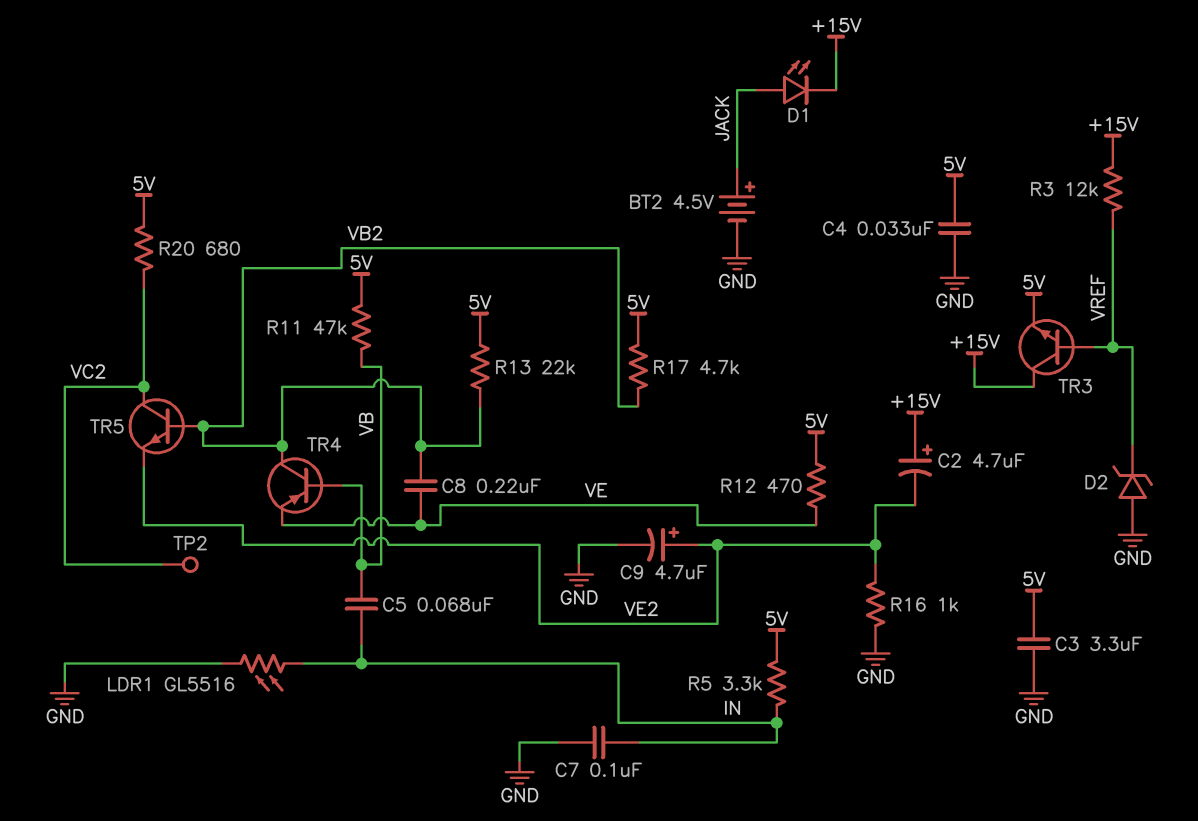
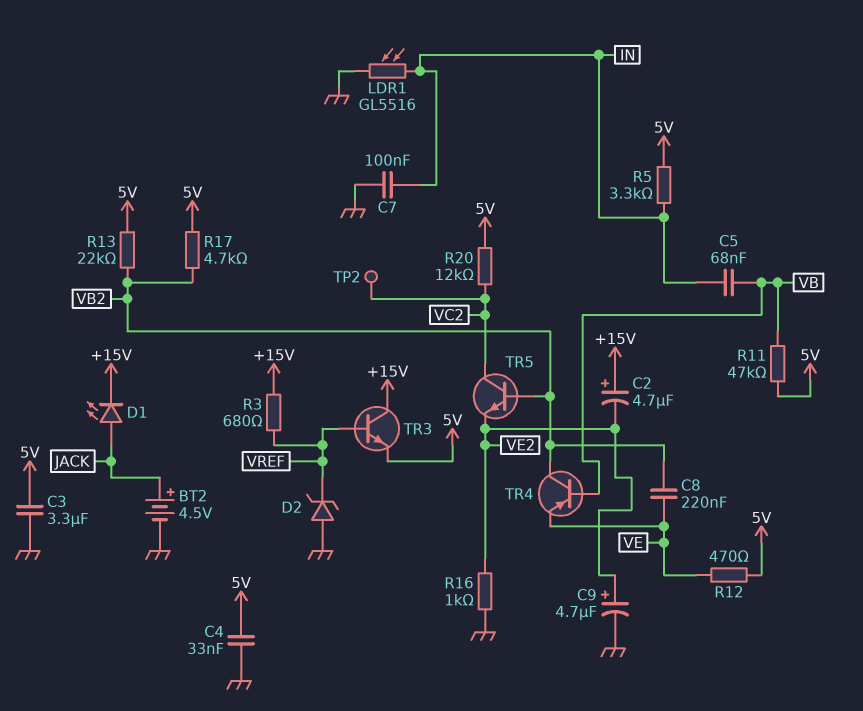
R3: 12k (+15V, VREF) -> 680 (+15V, VREF)
R20: 680 (5V, VC2) -> 12k (5V, VC2)

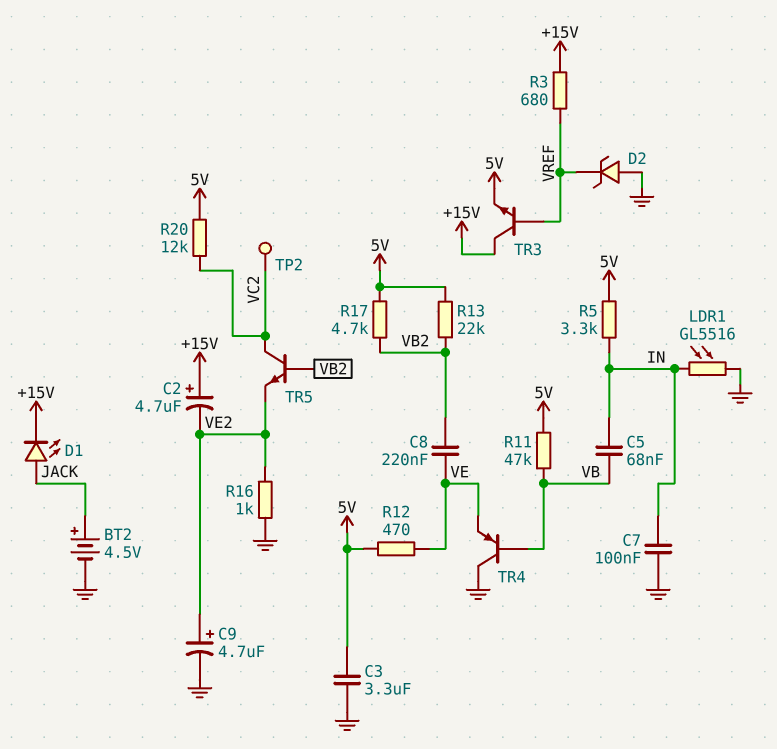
C4: 33nF (5V, GND) -> none
TR4: PNP (B VB, C VB2, E VE) -> PNP (B VB, C GND, E VE)

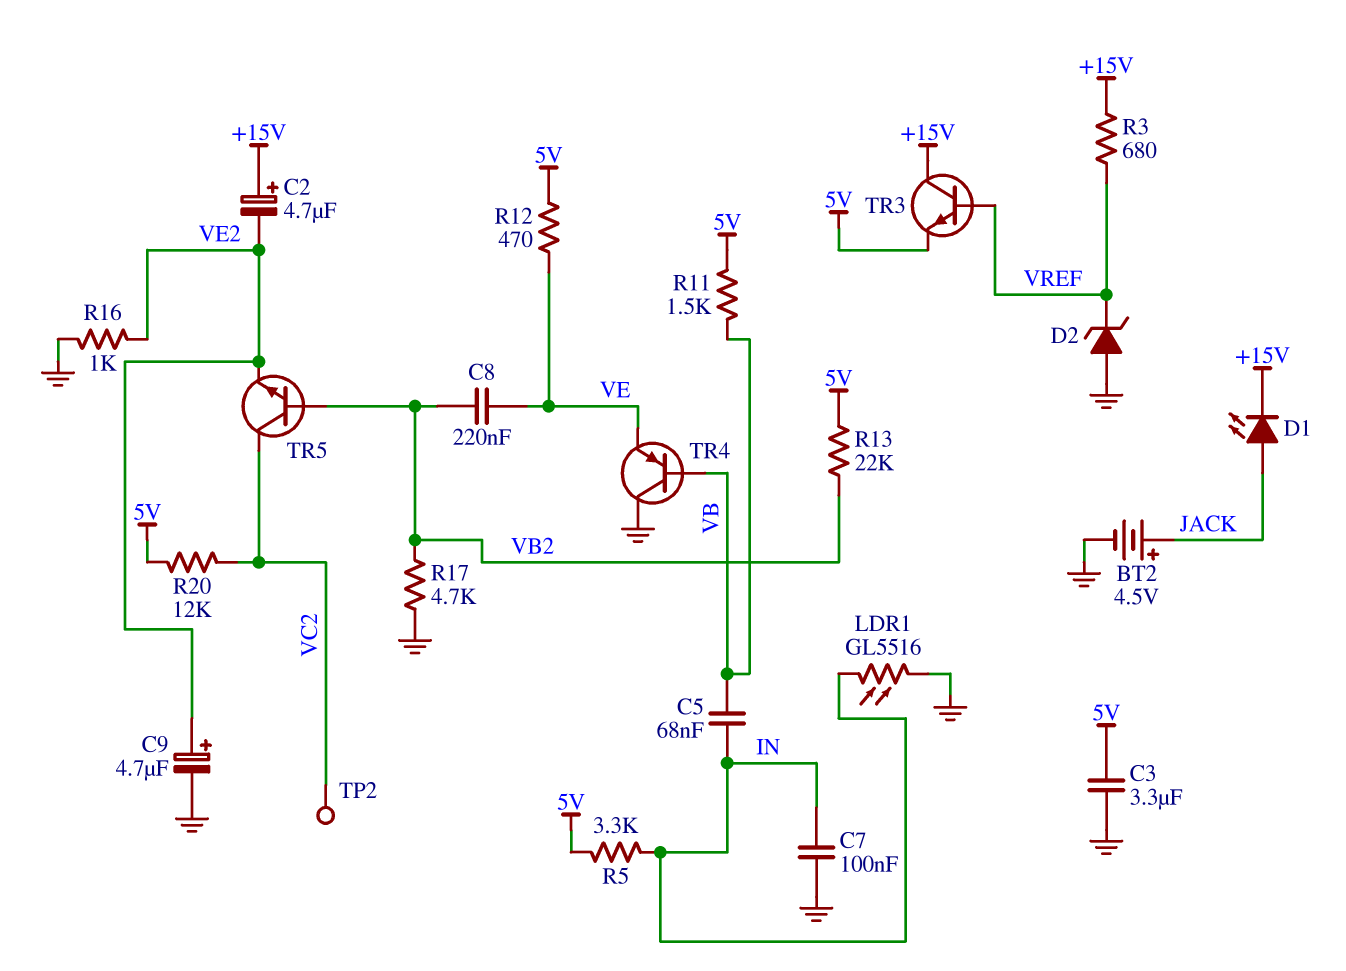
R11: 47k (5V, VB) -> 1.5k (5V, VB)
R17: 4.7k (5V, VB2) -> 4.7k (GND, VB2)

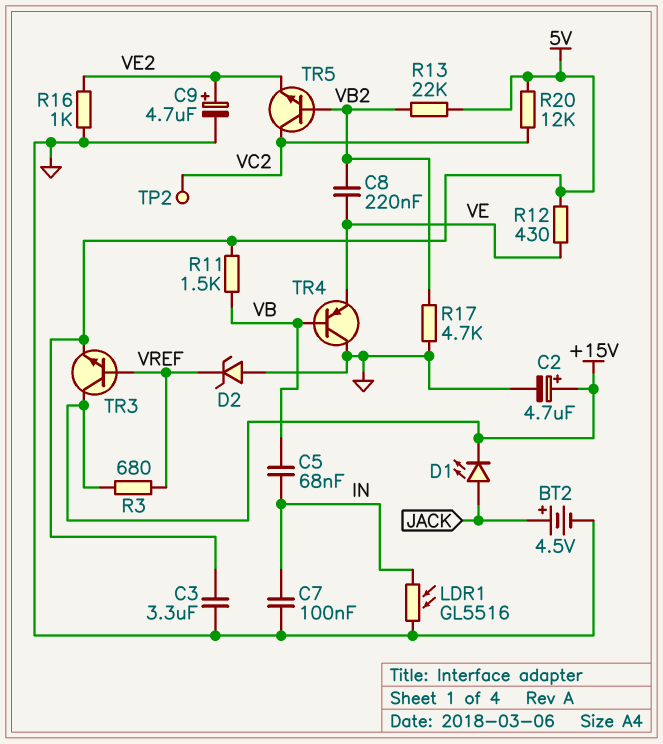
C2: 4.7uF (plus +15V, minus VE2) -> 4.7uF (plus +15V, minus GND)
R5: 3.3k (5V, IN) -> none
R12: 470 (5V, VE) -> 430 (5V, VE)

